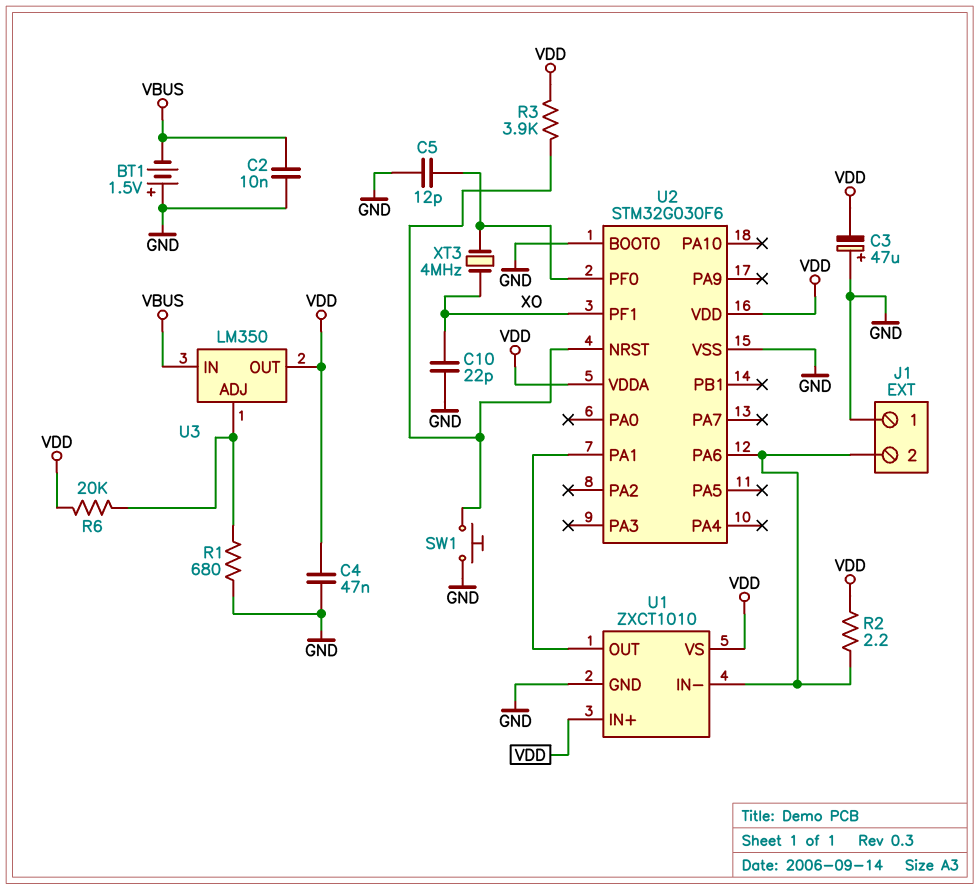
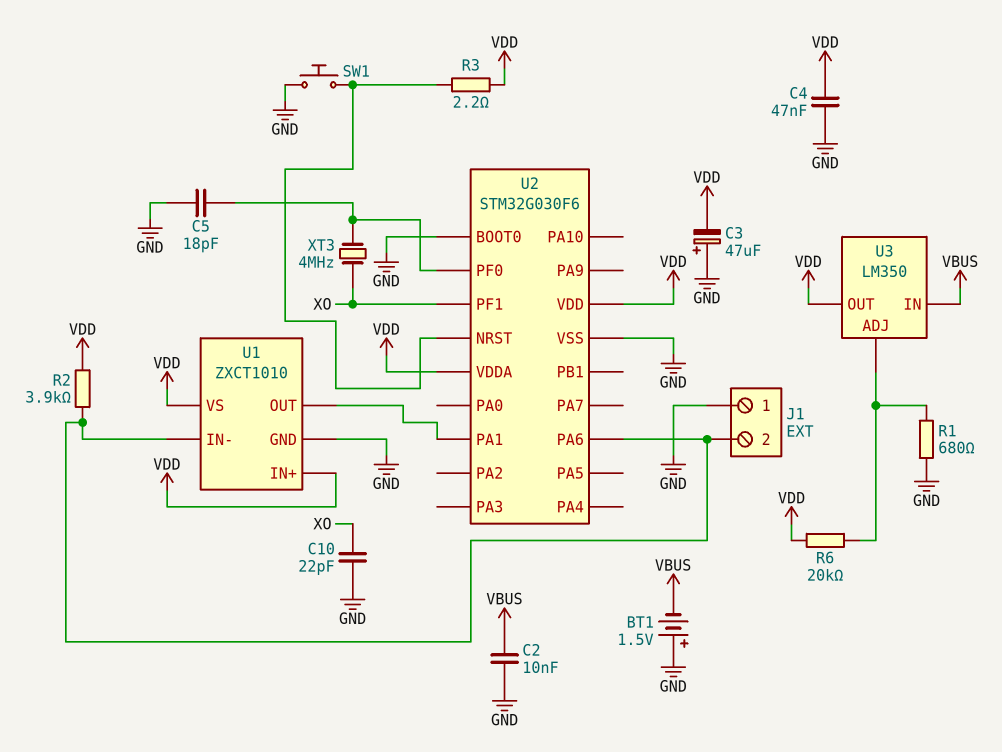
C5: 12pF (GND, U2/PF0) -> 18pF (GND, U2/PF0)
R2: 2.2 (J1/2, VDD) -> 3.9k (J1/2, VDD)
R3: 3.9k (U2/NRST, VDD) -> 2.2 (U2/NRST, VDD)

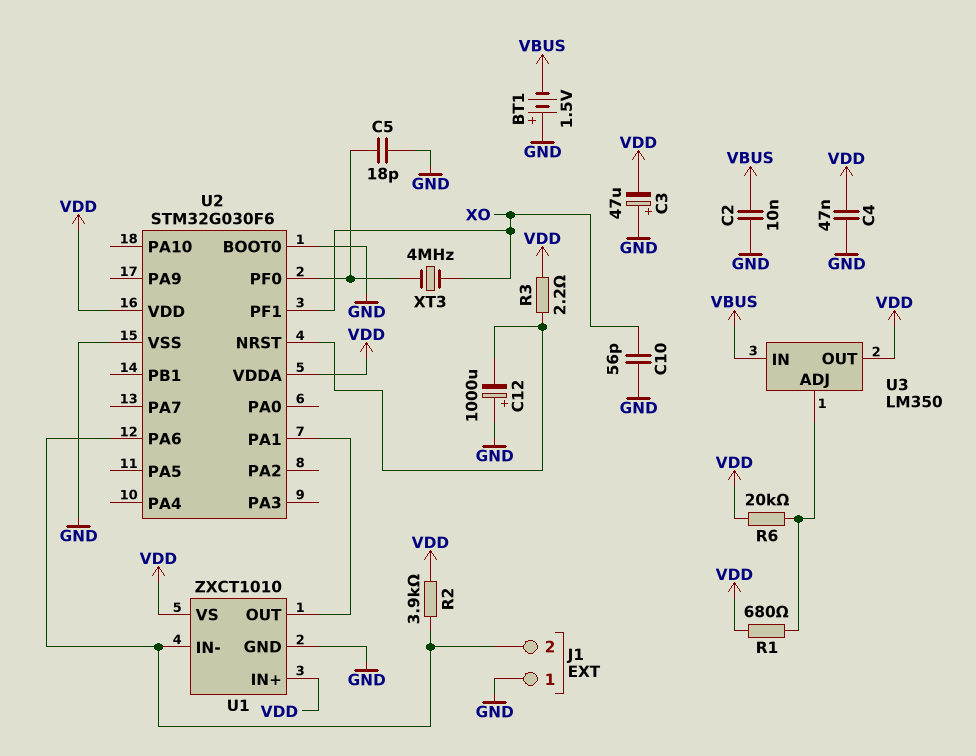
C10: 22pF (GND, XO) -> 56pF (GND, XO)
C12: none -> 1000uF (plus GND, minus U2/NRST)
R1: 680 (GND, U3/ADJ) -> 680 (U3/ADJ, VDD)
SW1: button (GND, U2/NRST) -> none

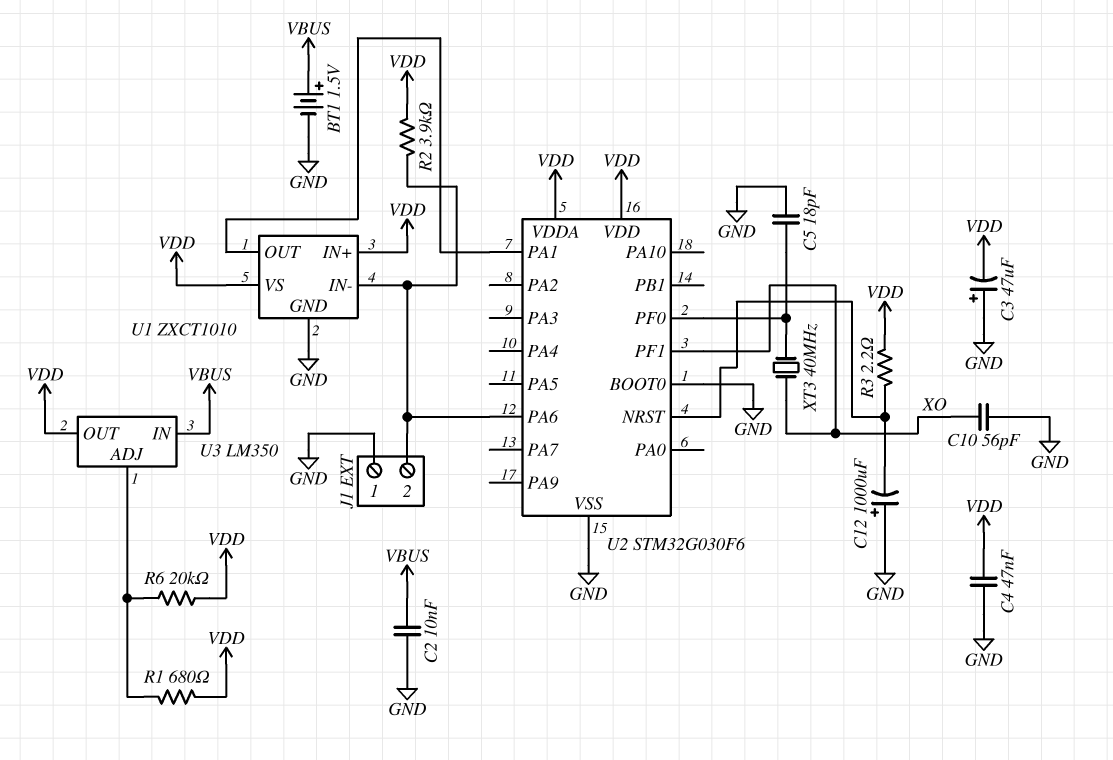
BT1: 1.5V (plus GND, minus VBUS) -> 1.5V (plus VBUS, minus GND)
XT3: 4MHz (U2/PF0, XO) -> 40MHz (U2/PF0, XO)

